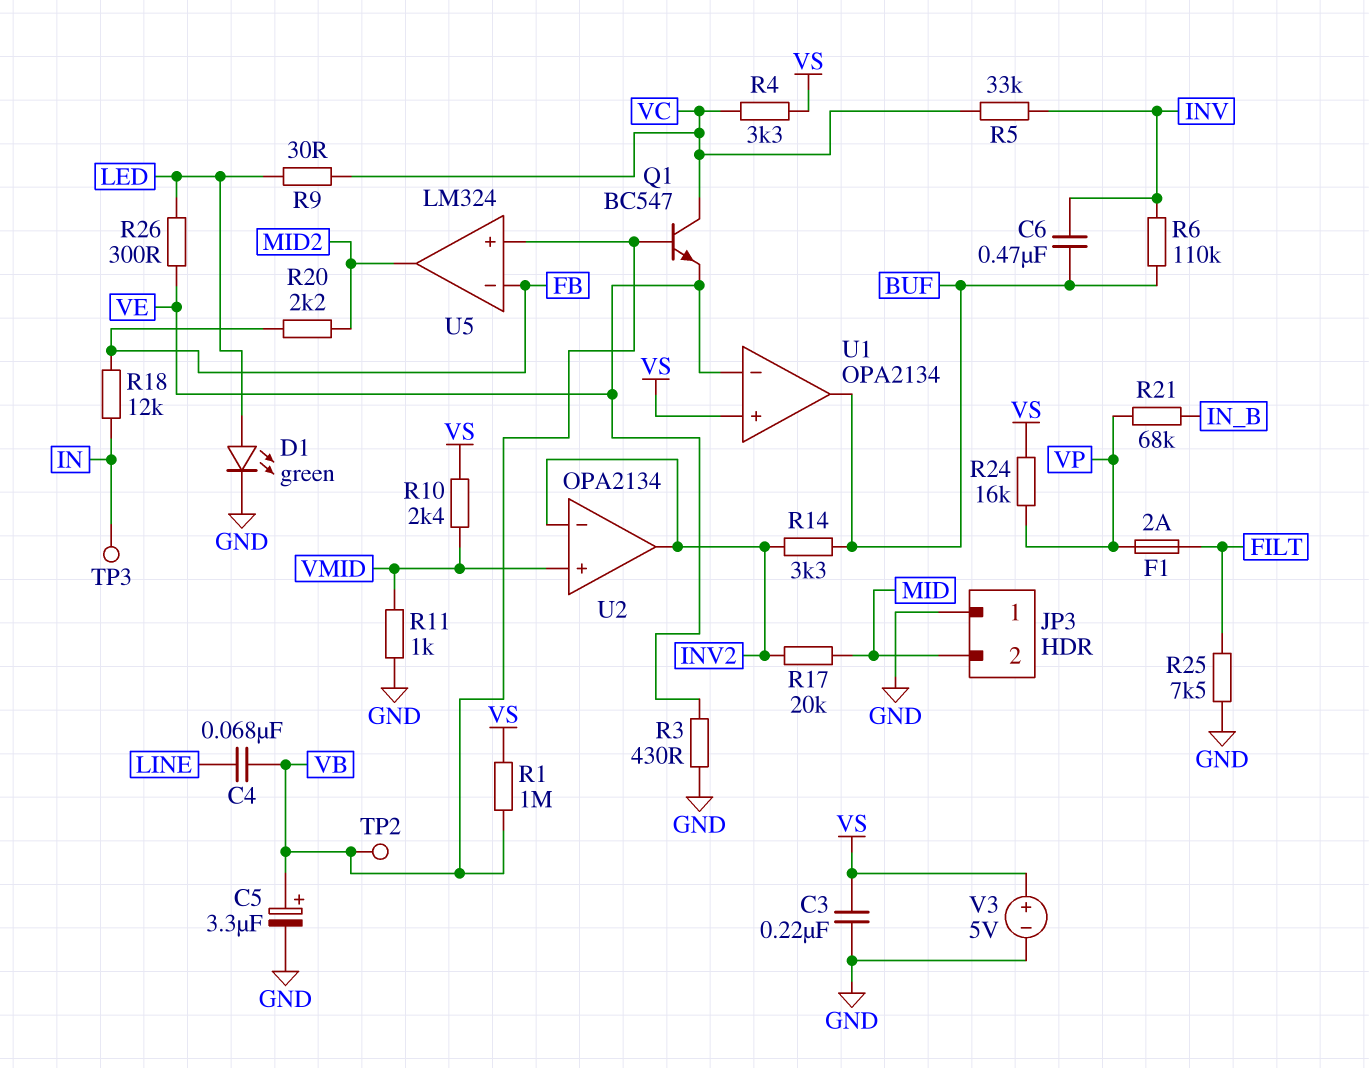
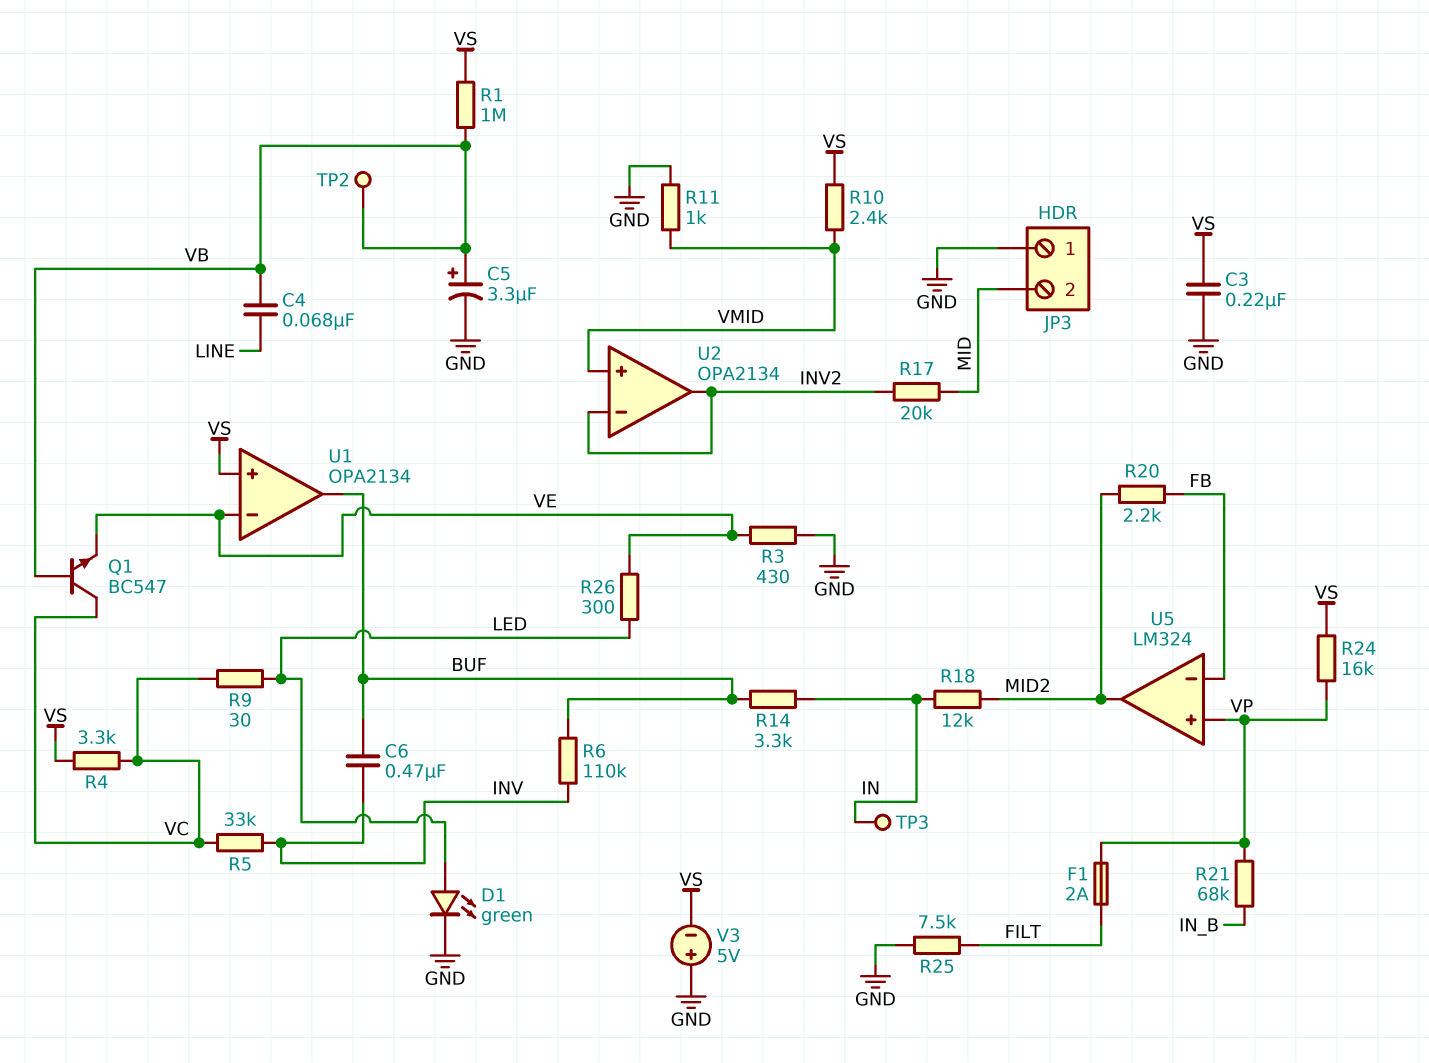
R14: 3.3k (BUF, INV2) -> 3.3k (BUF, IN)
R18: 12k (FB, IN) -> 12k (IN, MID2)
U5 pin in+: VB -> VP
V3: 5V (plus VS, minus GND) -> 5V (plus GND, minus VS)

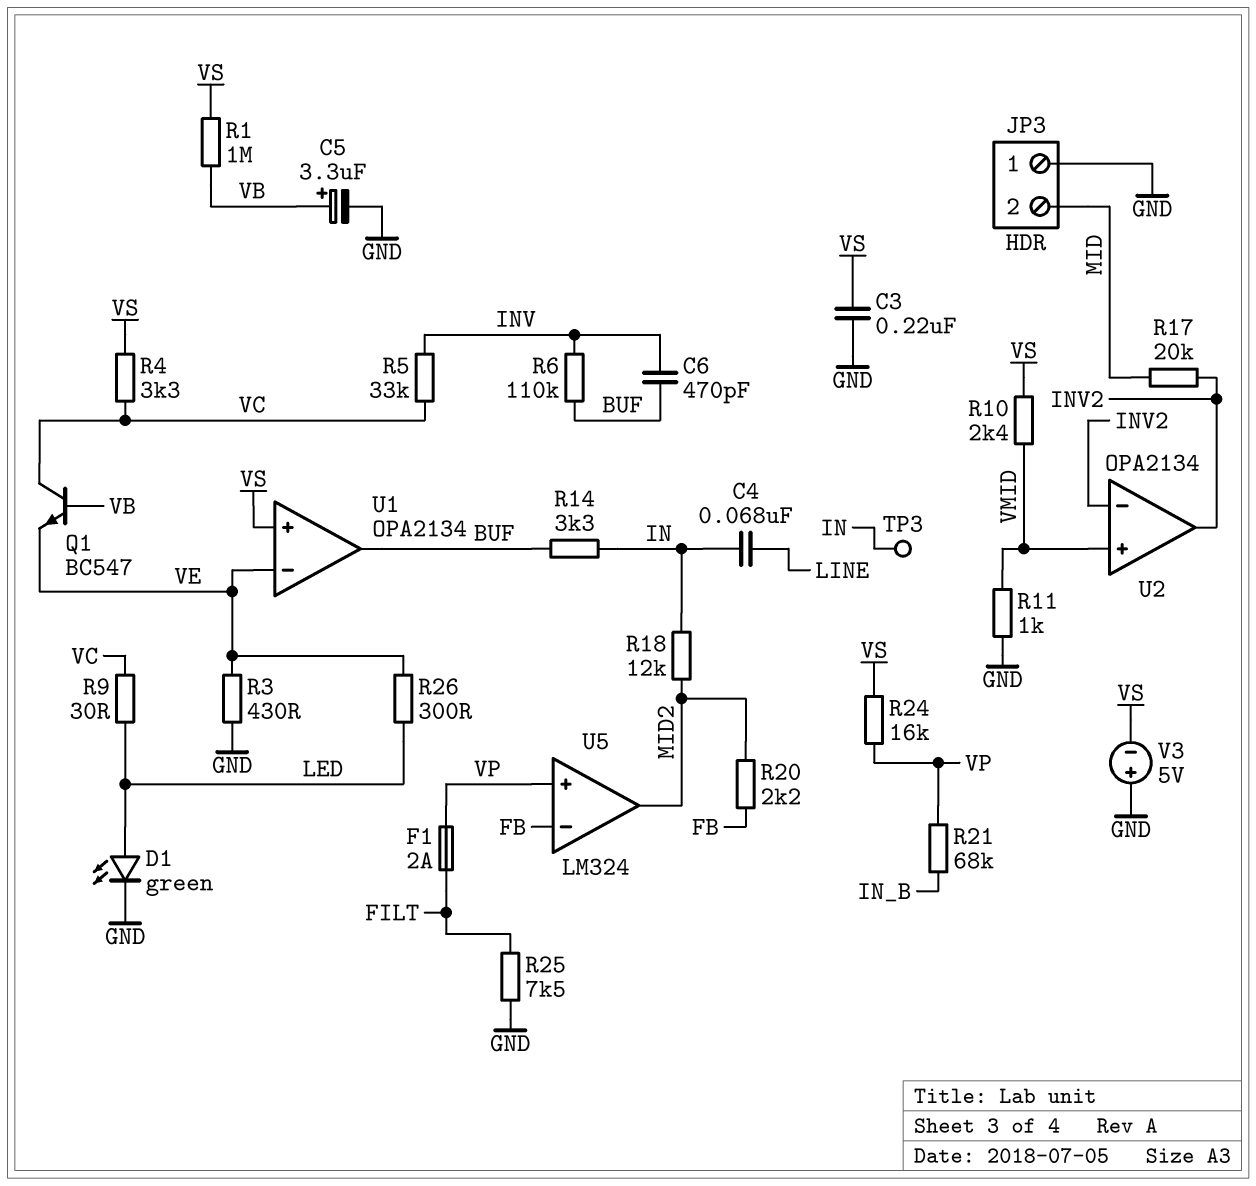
C4: 68nF (LINE, VB) -> 68nF (IN, LINE)
C6: 470nF (BUF, INV) -> 470pF (BUF, INV)
TP2: test point (VB) -> none

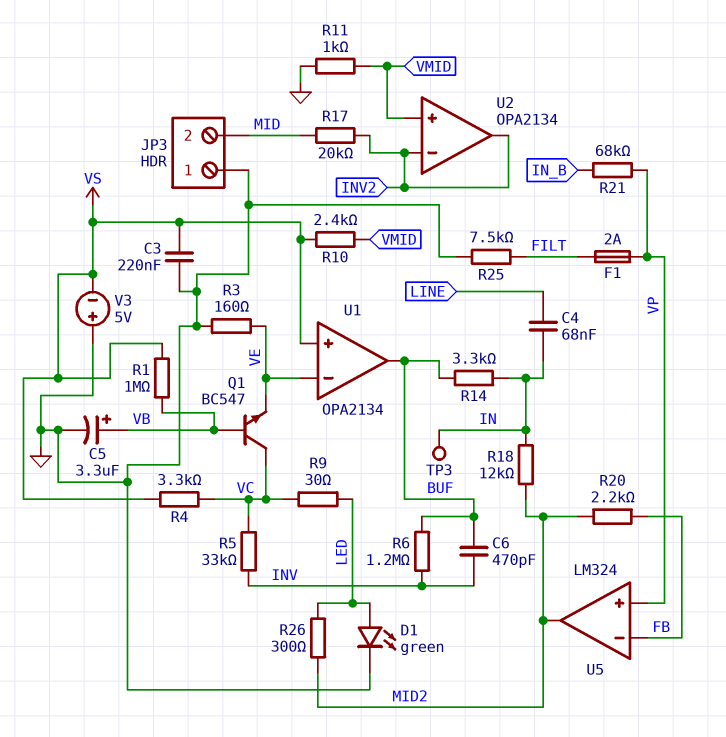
R3: 430 (GND, VE) -> 160 (GND, VE)
R6: 110k (BUF, INV) -> 1.2M (BUF, INV)
R24: 16k (VP, VS) -> none
R26: 300 (LED, VE) -> 300 (LED, MID2)

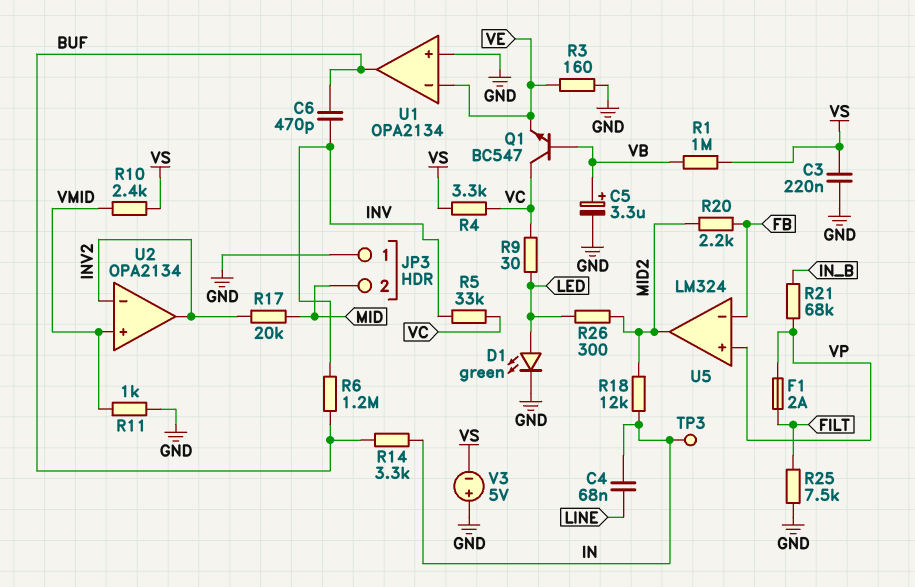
U1 pin in+: VS -> GND

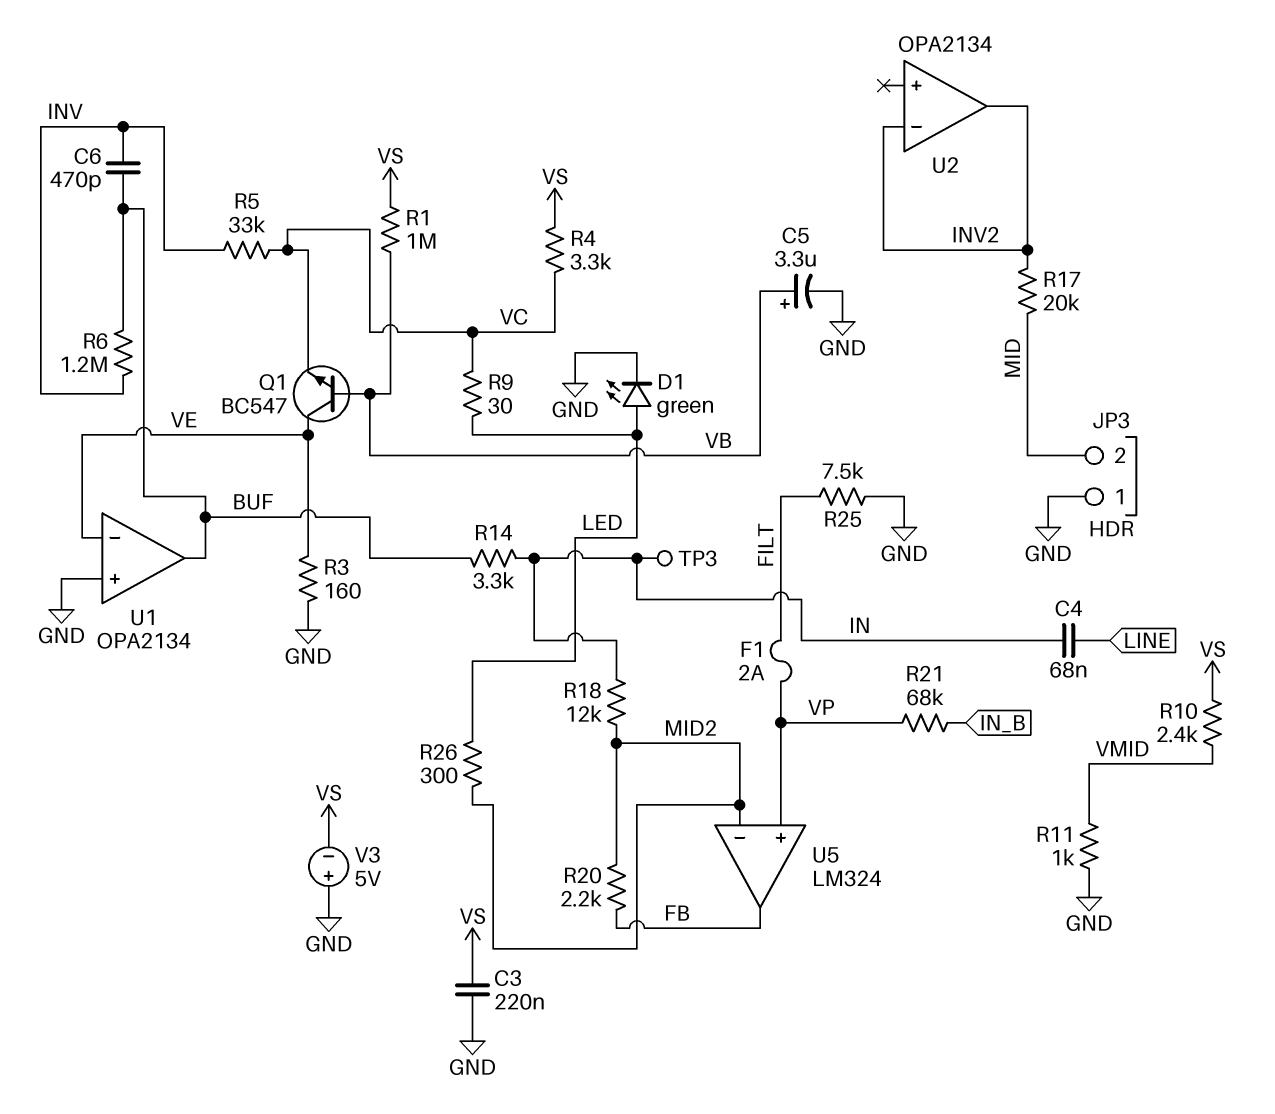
Q1: NPN BC547 (B VB, C VC, E VE) -> NPN BC547 (B VB, C VE, E VC)
U2 pin in+: VMID -> none
U5 pin in-: FB -> MID2
U5 pin out: MID2 -> FB

